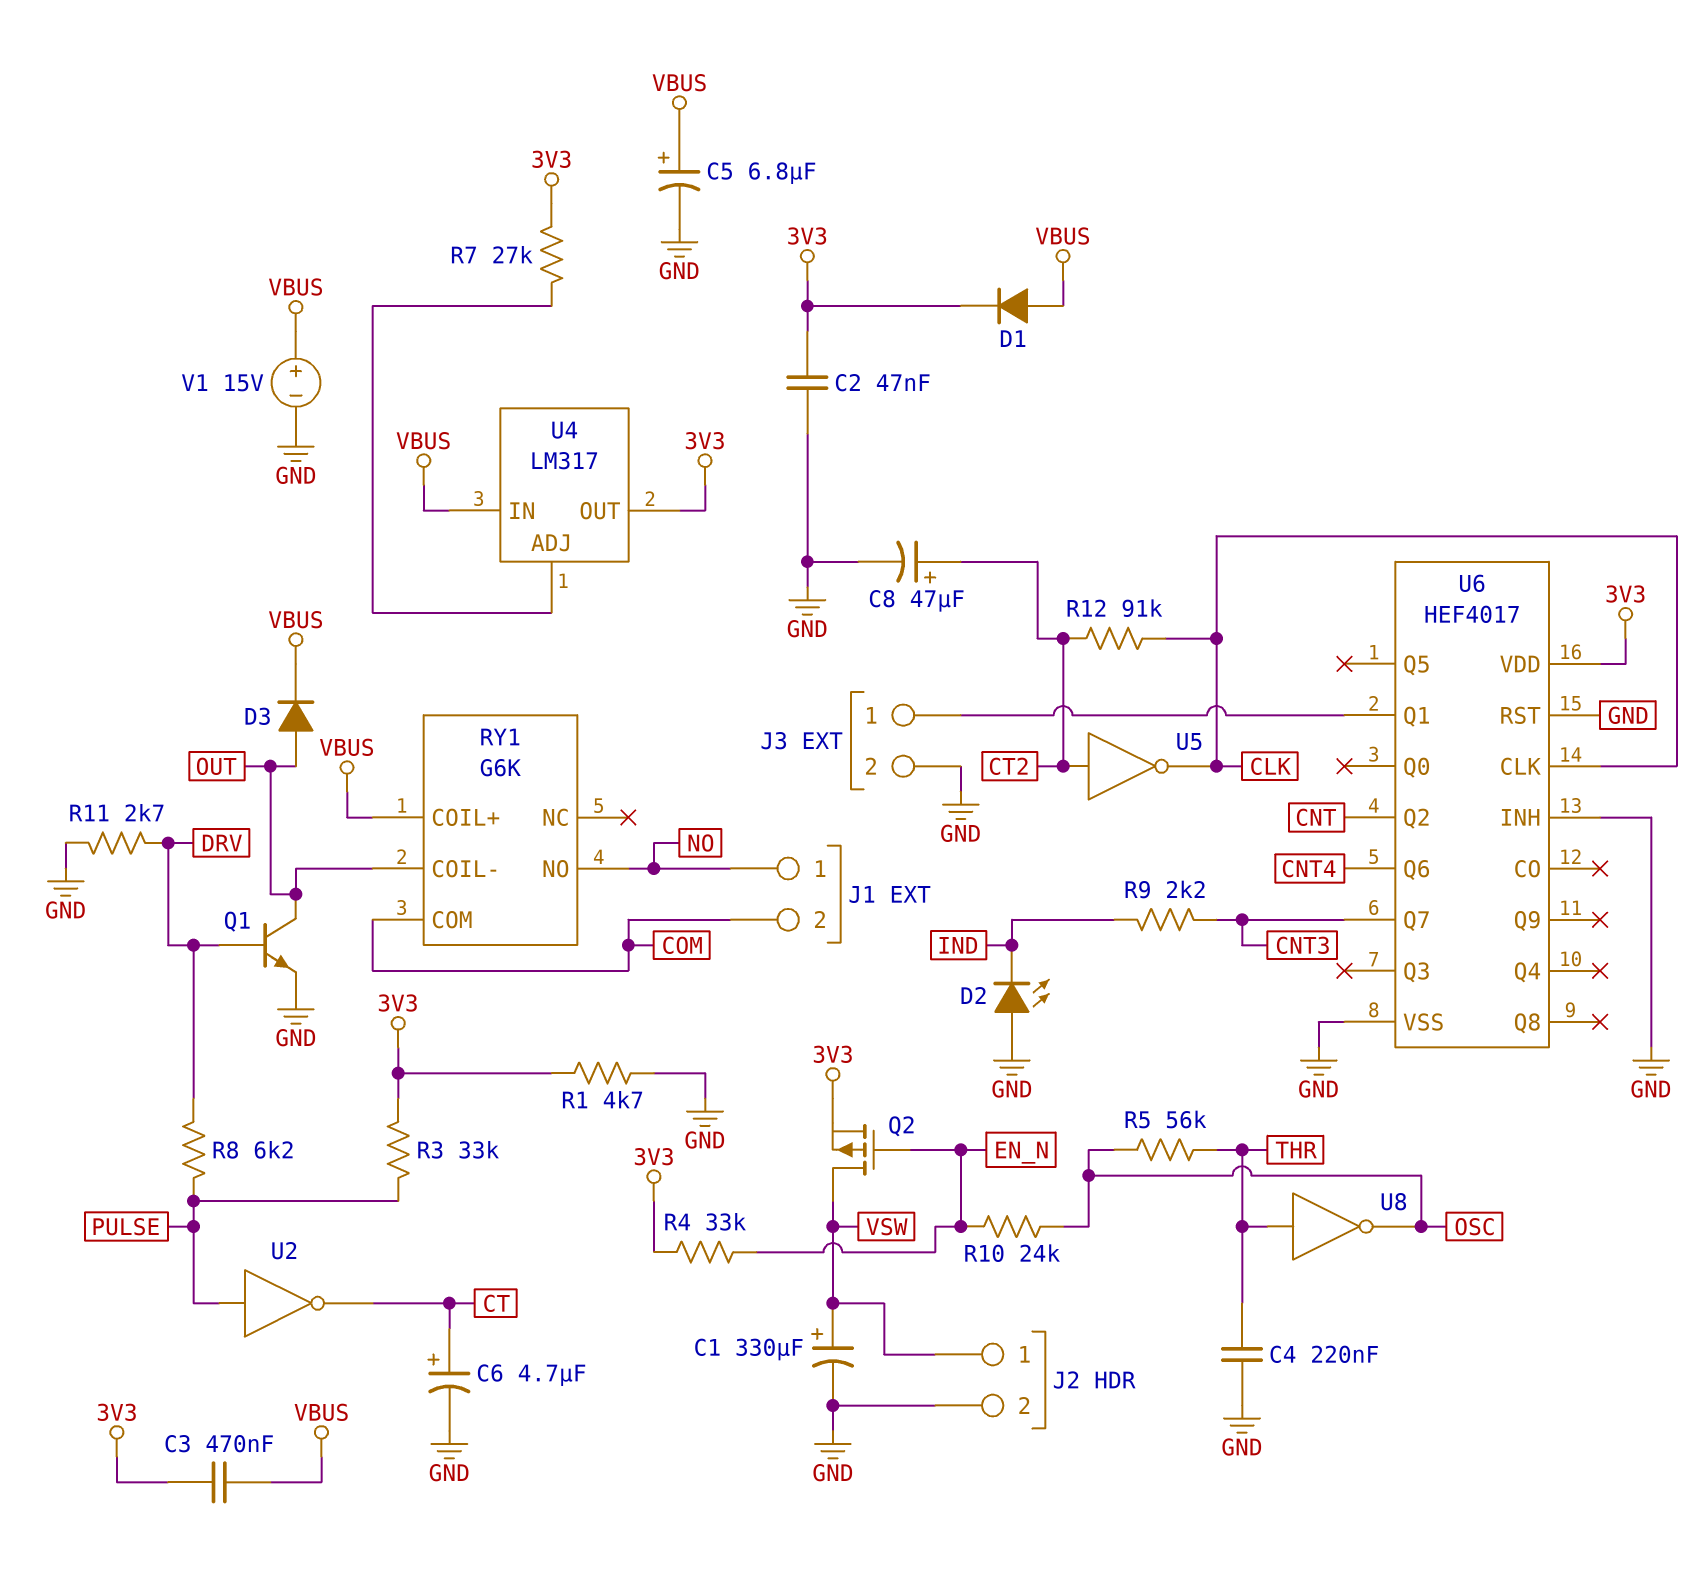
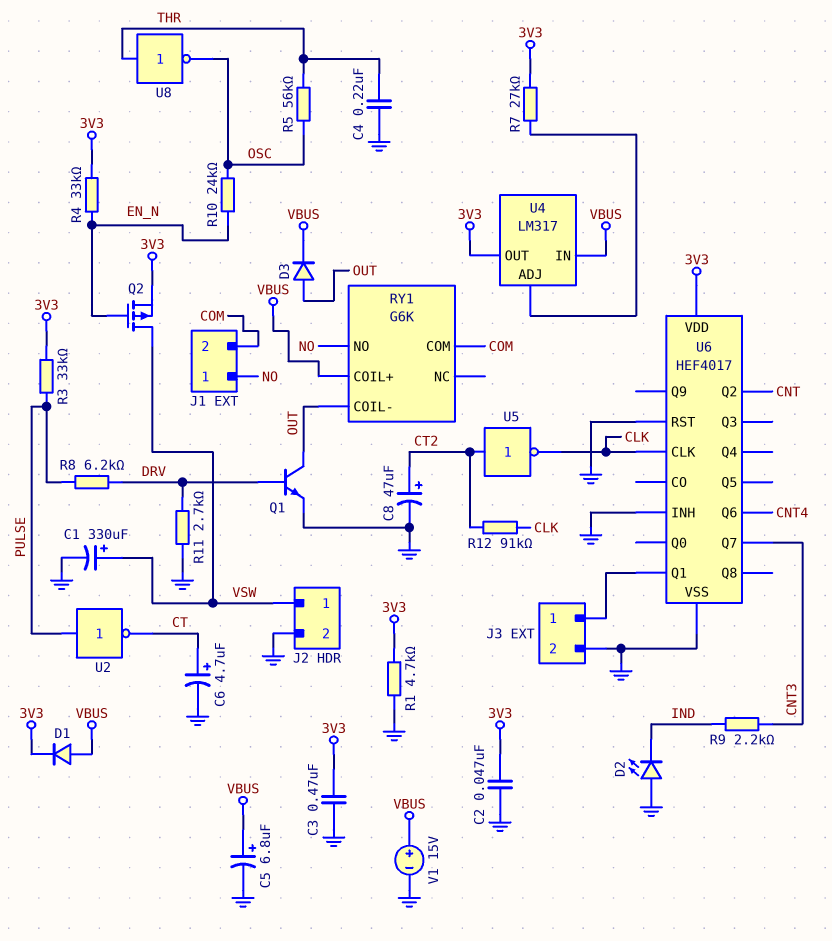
C3: 470nF (3V3, VBUS) -> 470nF (3V3, GND)

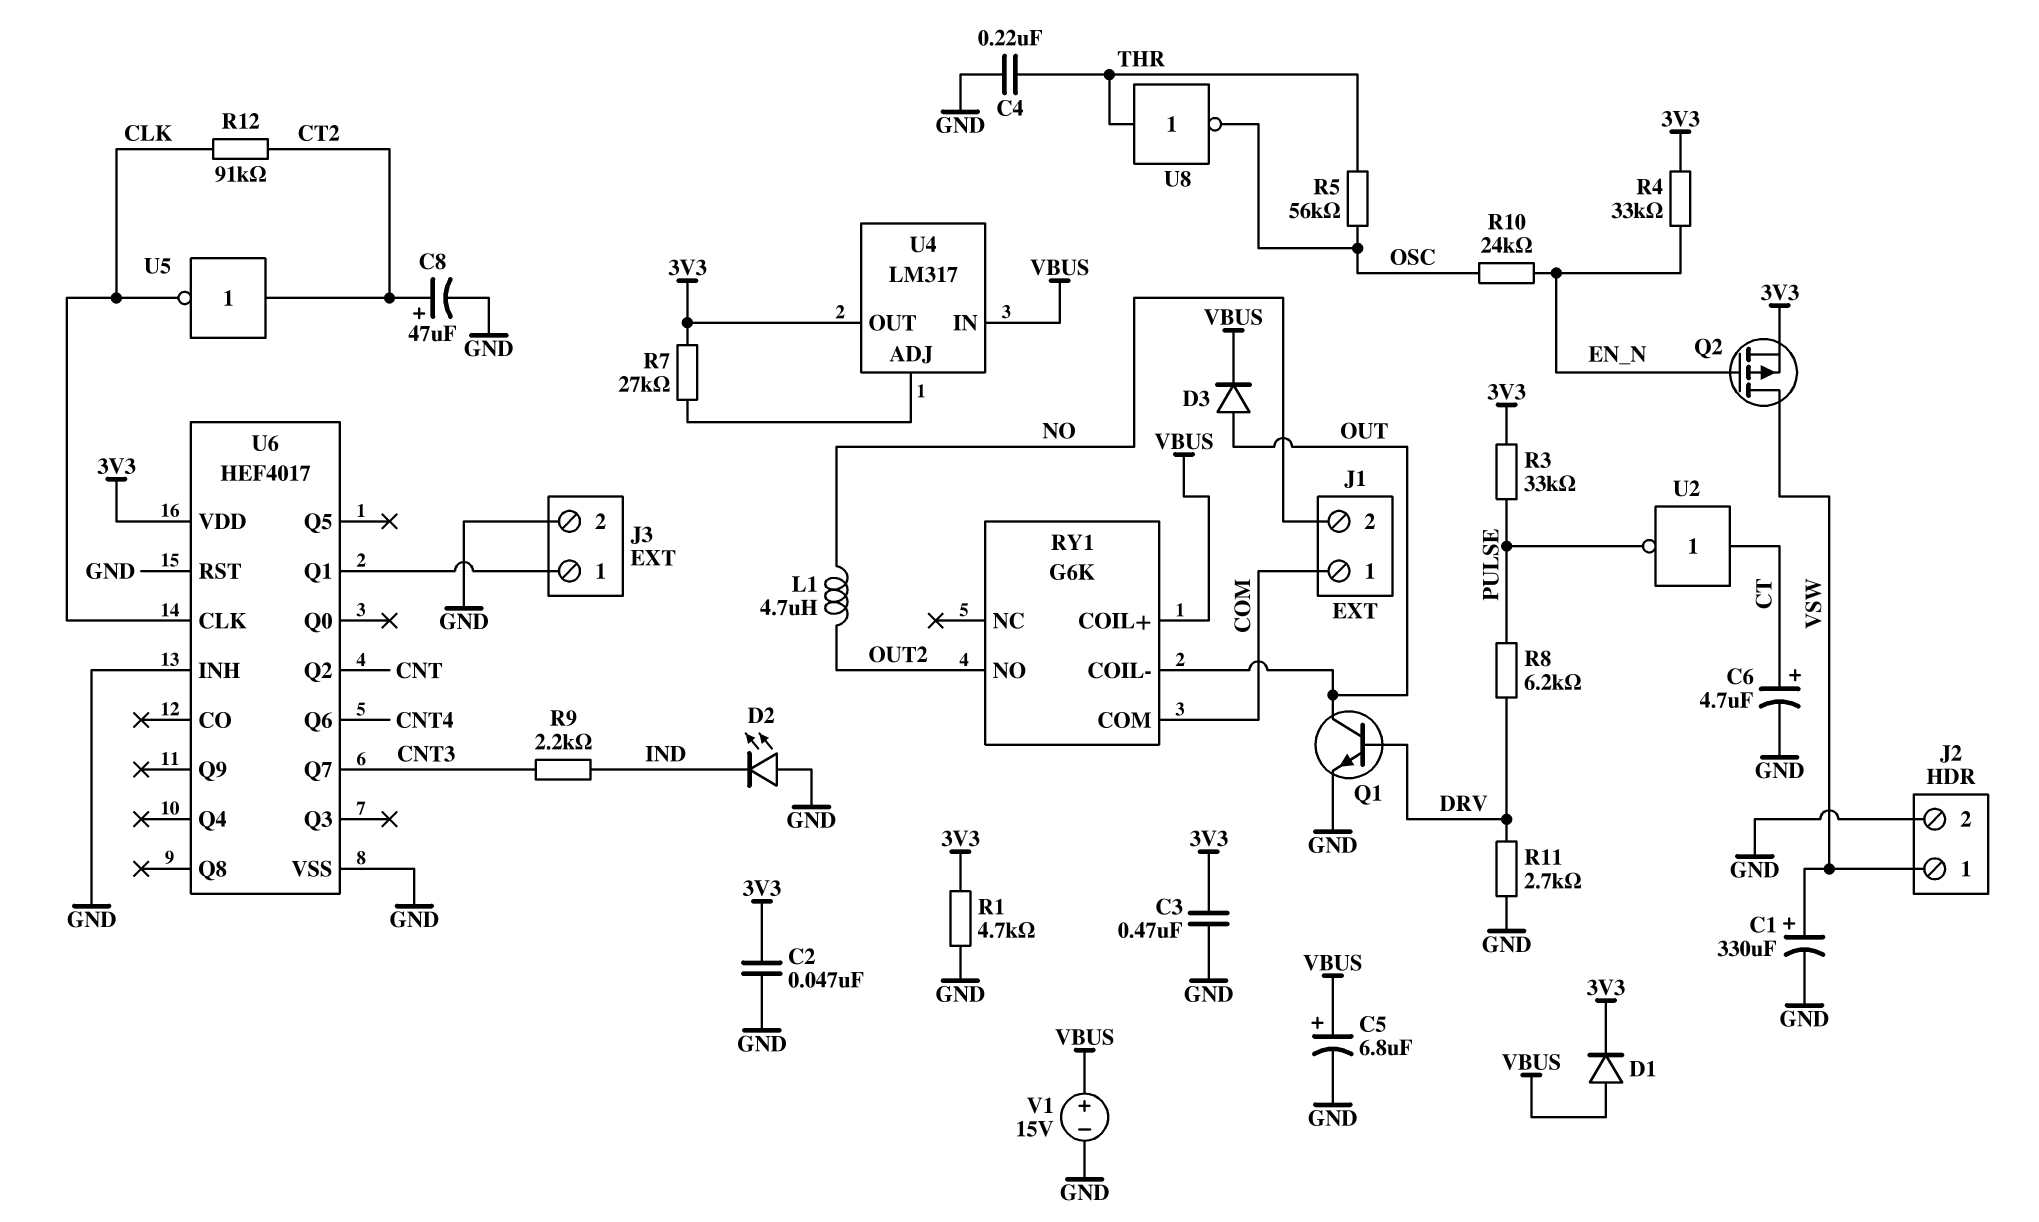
J1 pin 1: NO -> COM
J1 pin 2: COM -> NO
L1: none -> 4.7uH (NO, OUT2)
RY1 pin NO: NO -> OUT2
U2: NOT (in PULSE, out CT) -> NOT (in CT, out PULSE)

